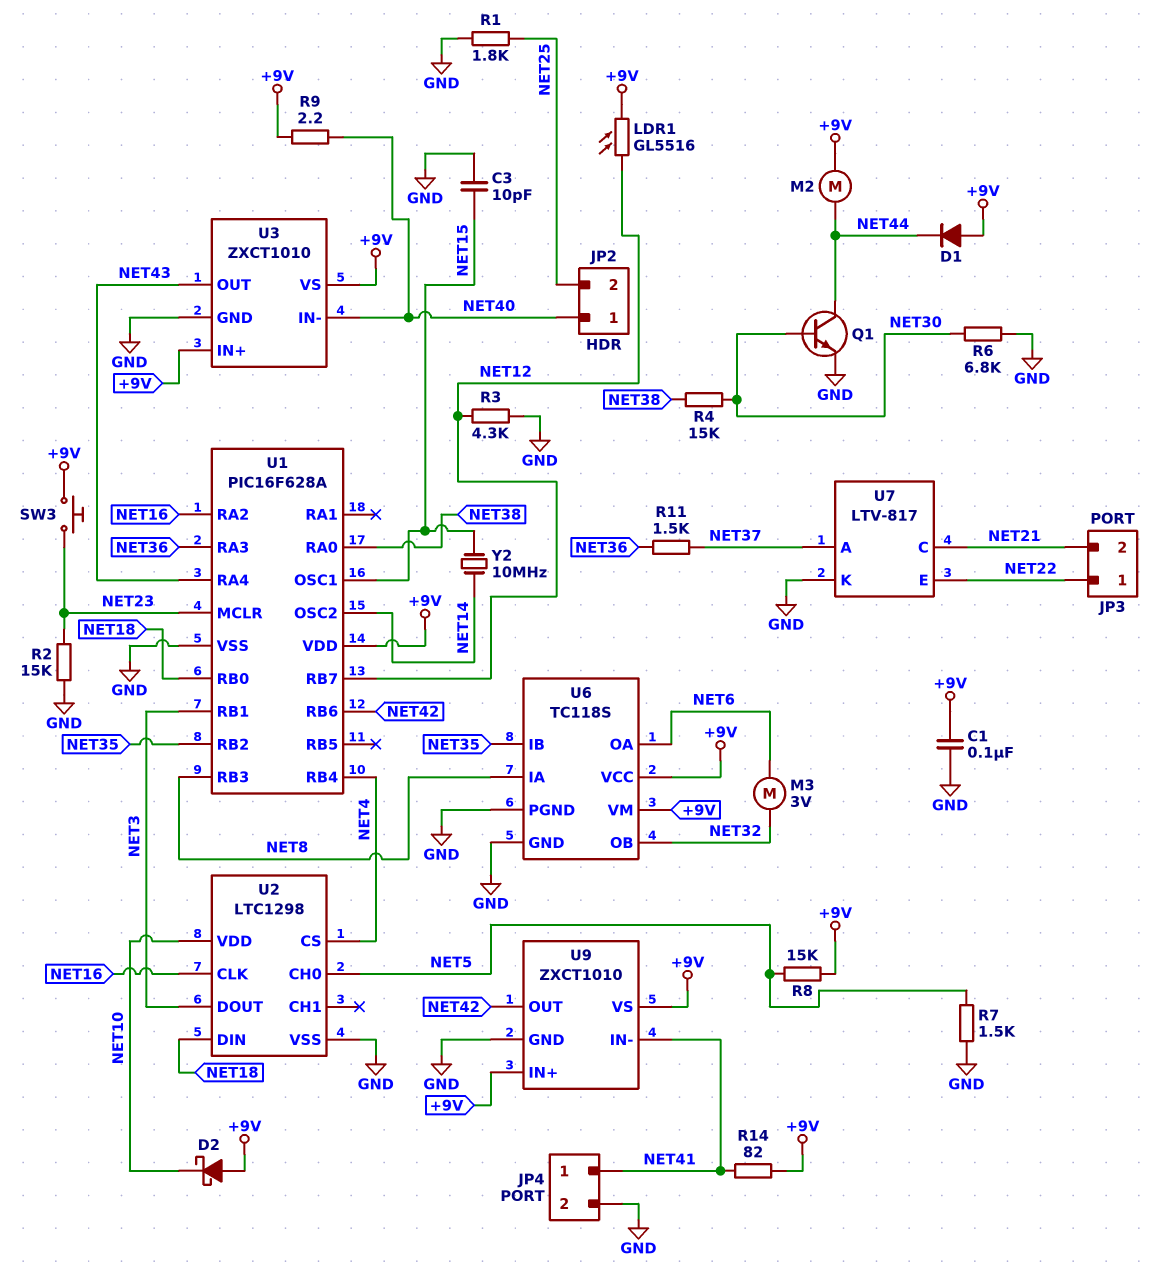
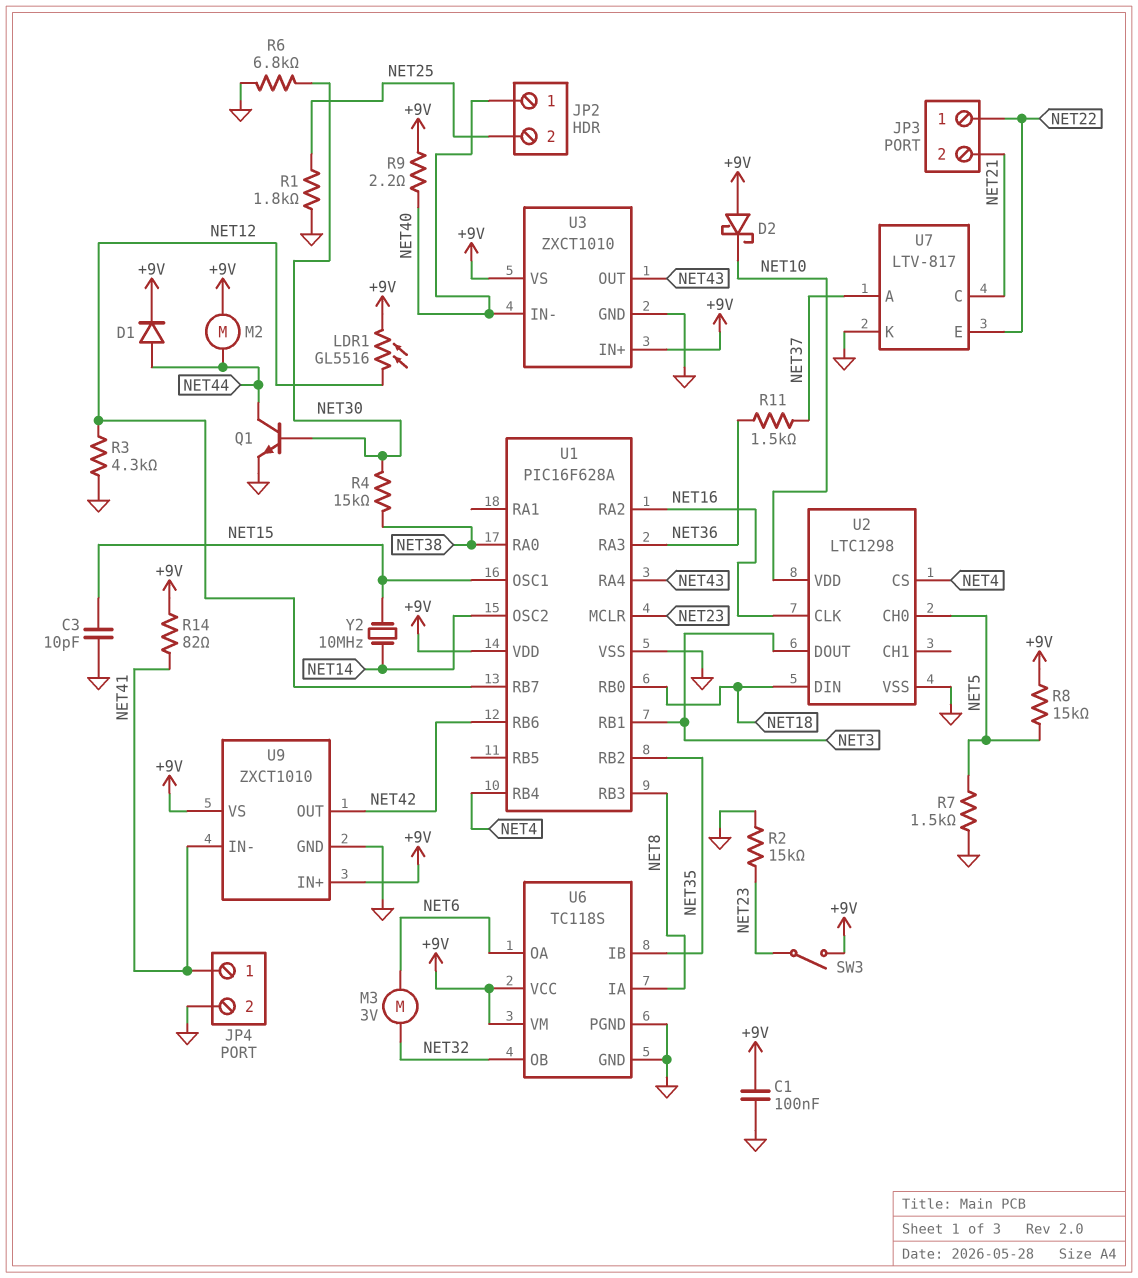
D1: diode (A +9V, K NET44) -> diode (A NET44, K +9V)
SW3: button (+9V, NET23) -> switch (+9V, NET23)

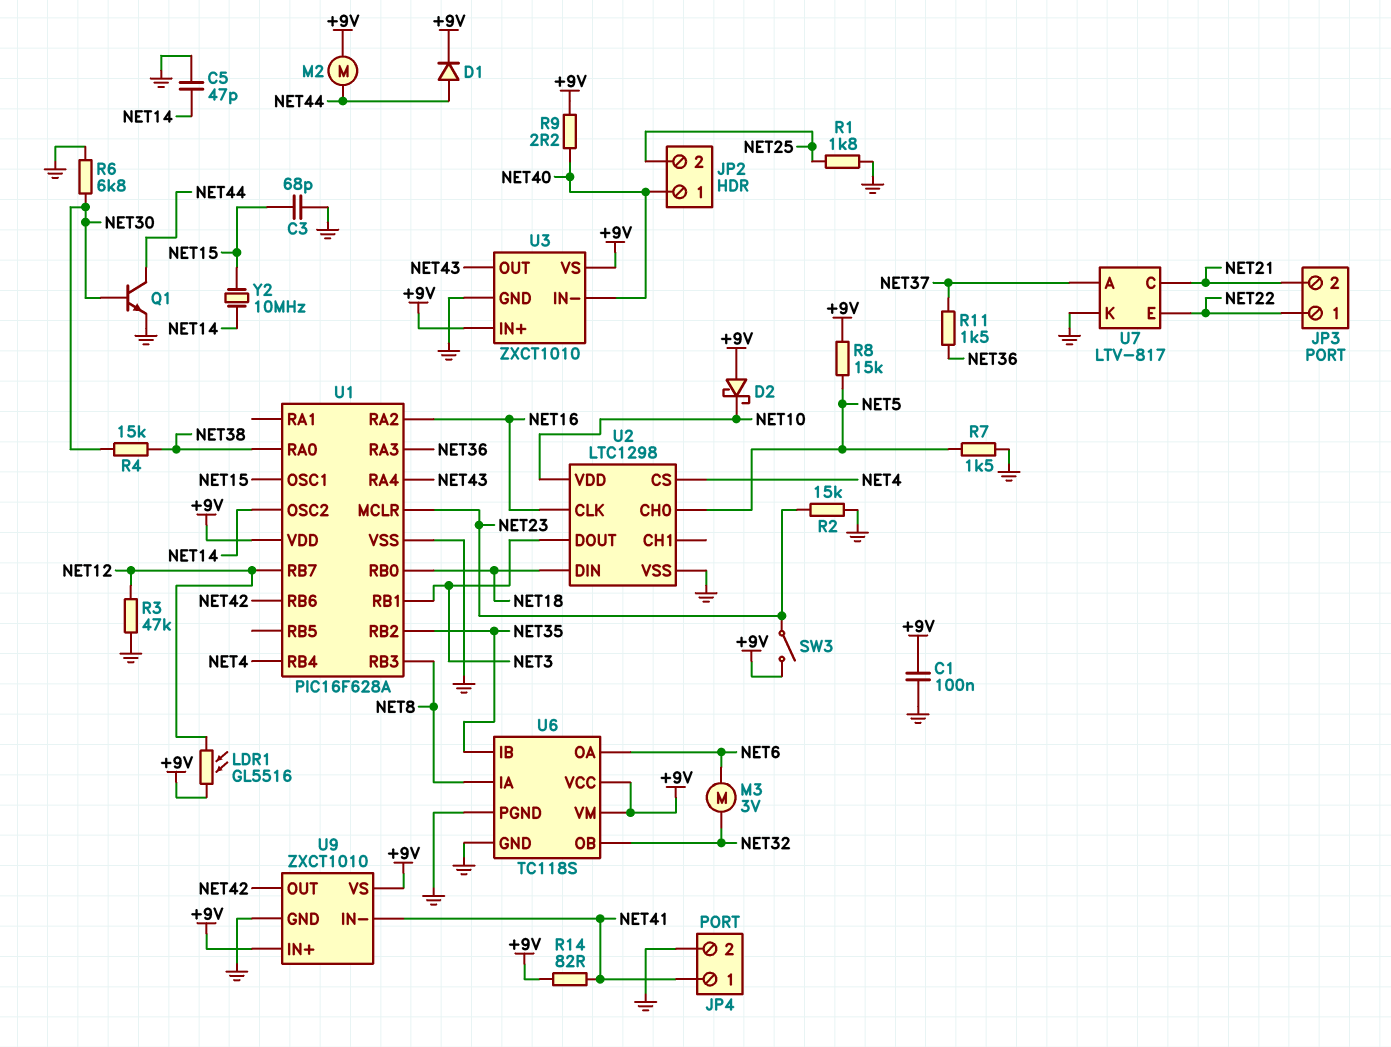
C3: 10pF (GND, NET15) -> 68pF (GND, NET15)
C5: none -> 47pF (GND, NET14)
R3: 4.3k (GND, NET12) -> 47k (GND, NET12)

